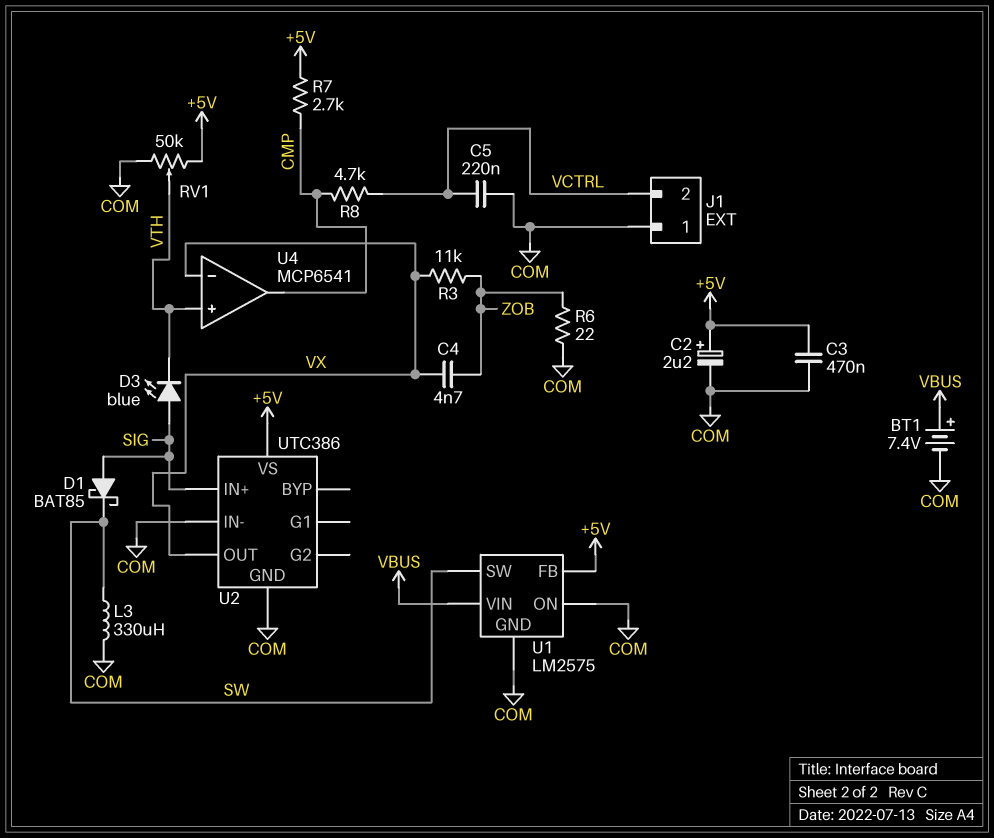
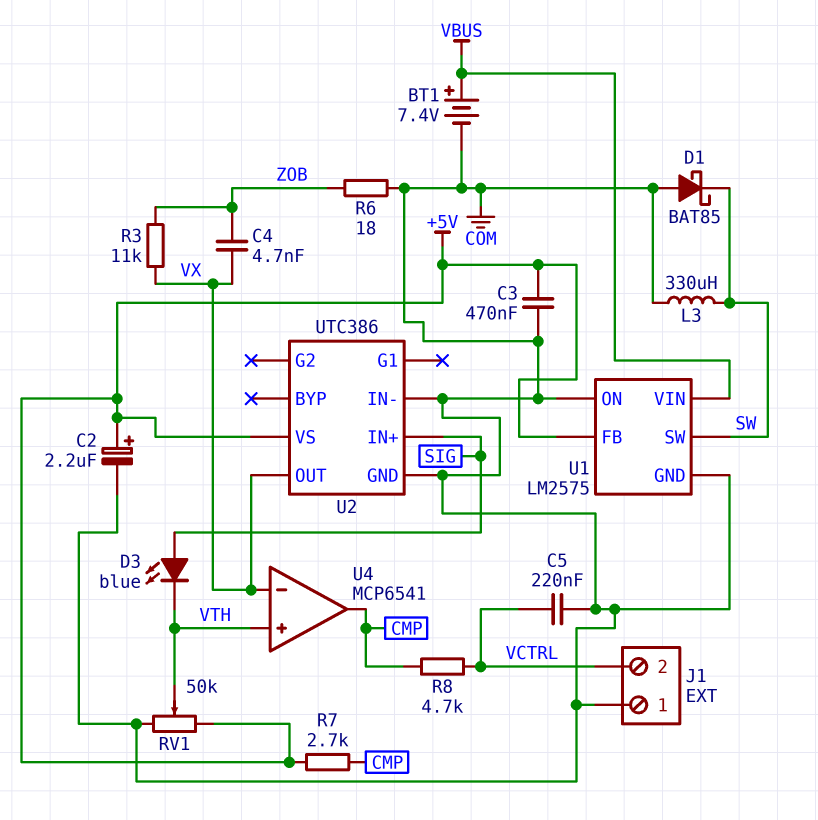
D1: schottky BAT85 (A SIG, K SW) -> schottky BAT85 (A COM, K SW)
R6: 22 (COM, ZOB) -> 18 (COM, ZOB)

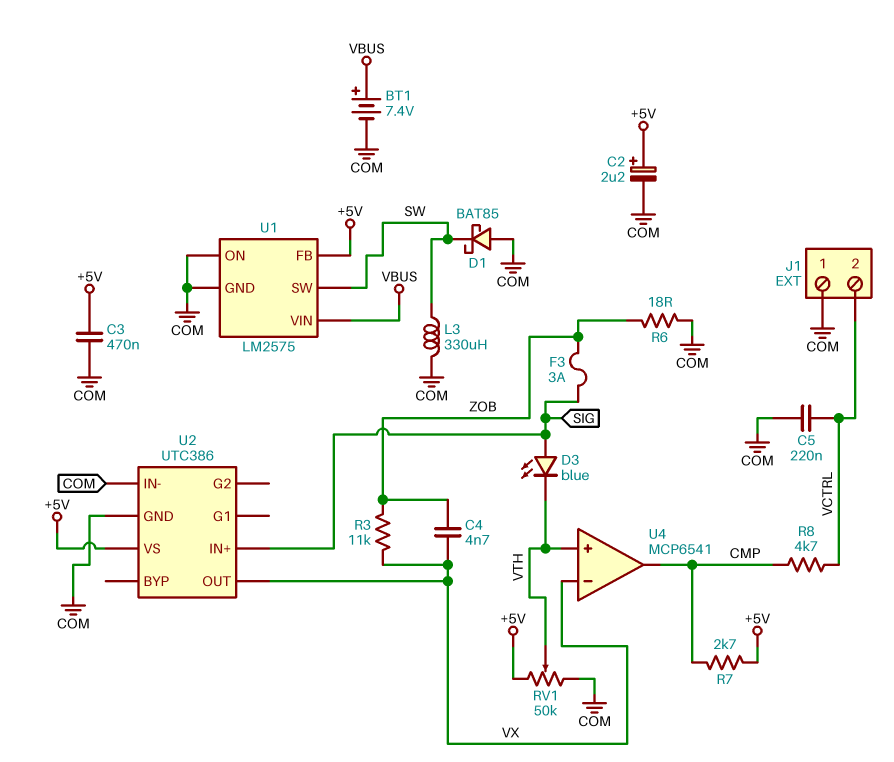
F3: none -> 3A (SIG, ZOB)

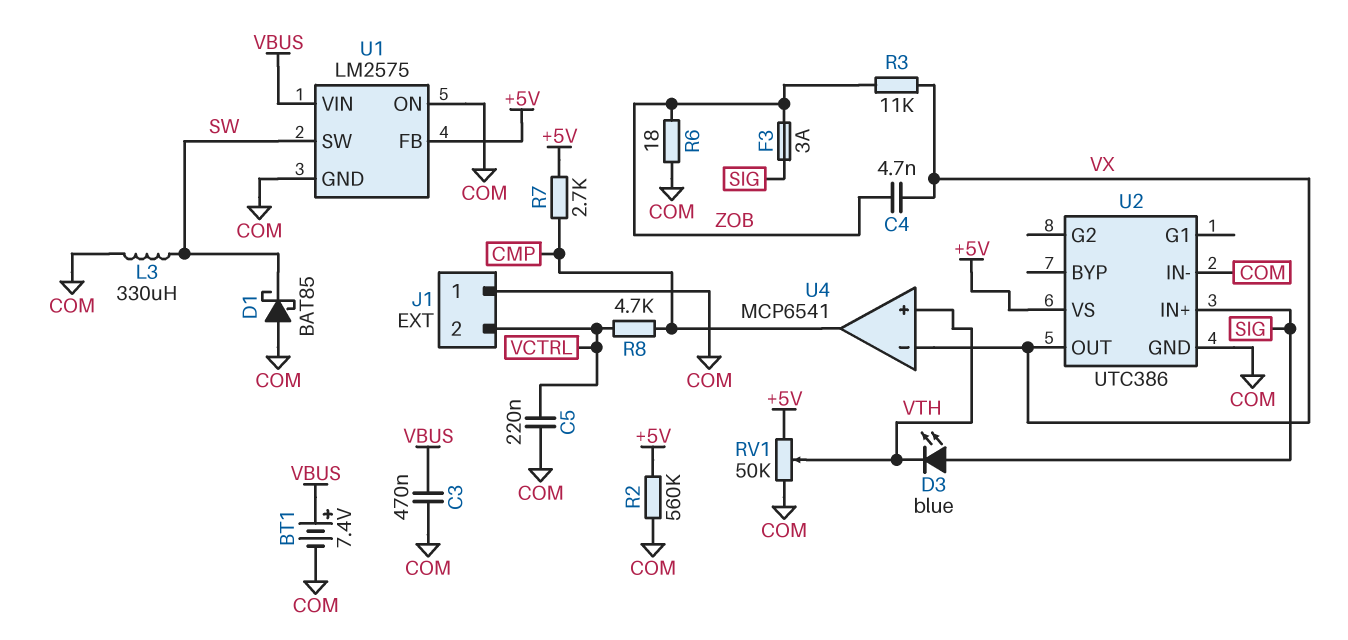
C2: 2.2uF (plus +5V, minus COM) -> none
C3: 470nF (+5V, COM) -> 470nF (COM, VBUS)
R2: none -> 560k (+5V, COM)

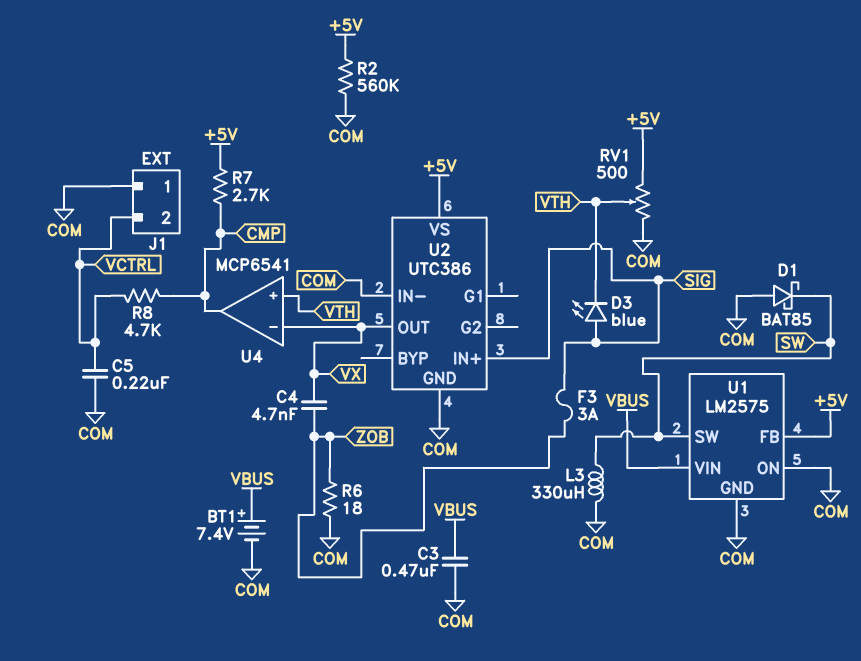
R3: 11k (VX, ZOB) -> none
RV1: 50k (+5V, COM, wiper VTH) -> 500 (+5V, COM, wiper VTH)

